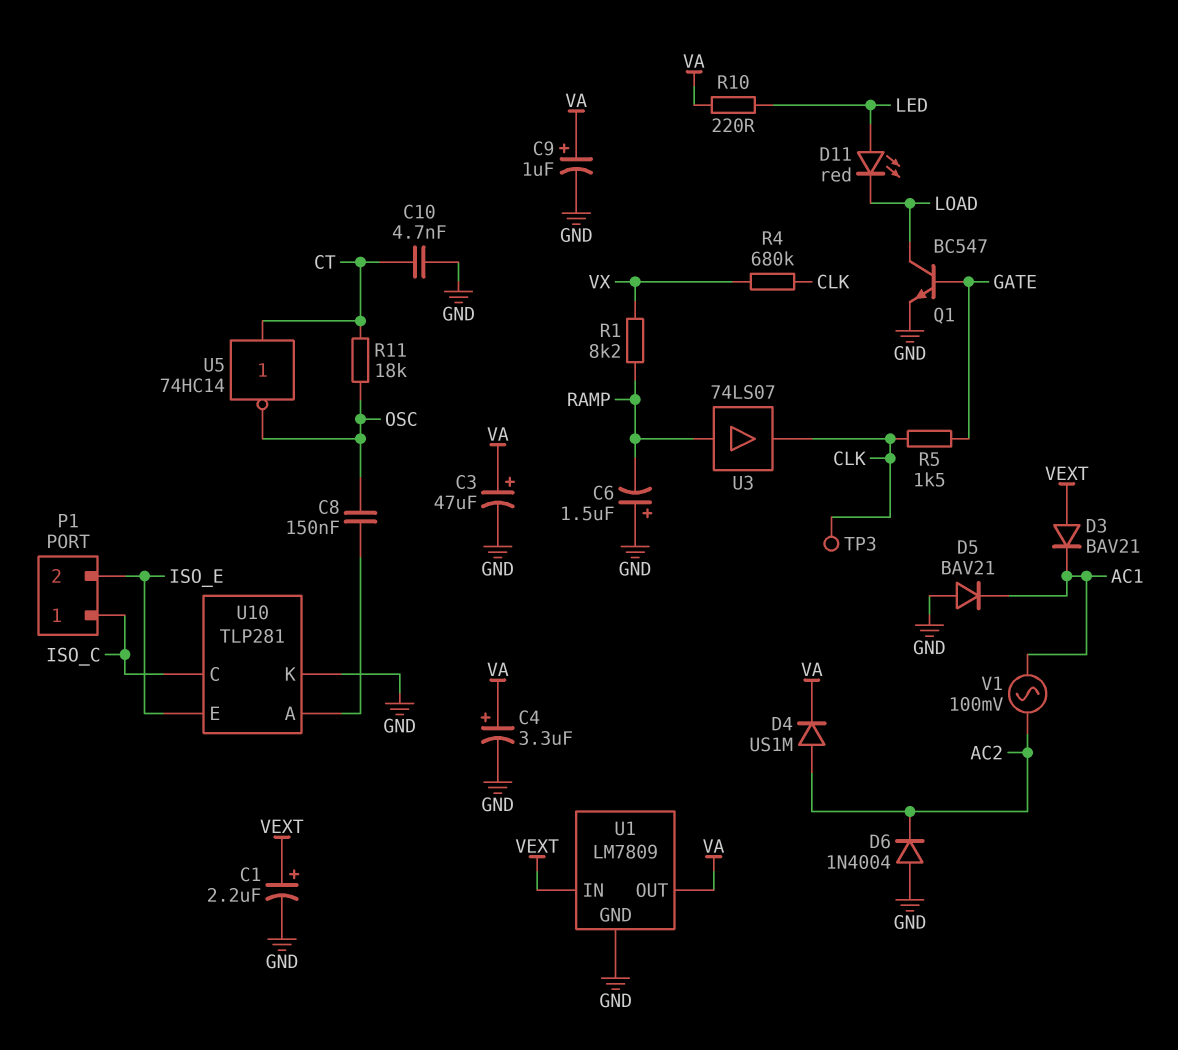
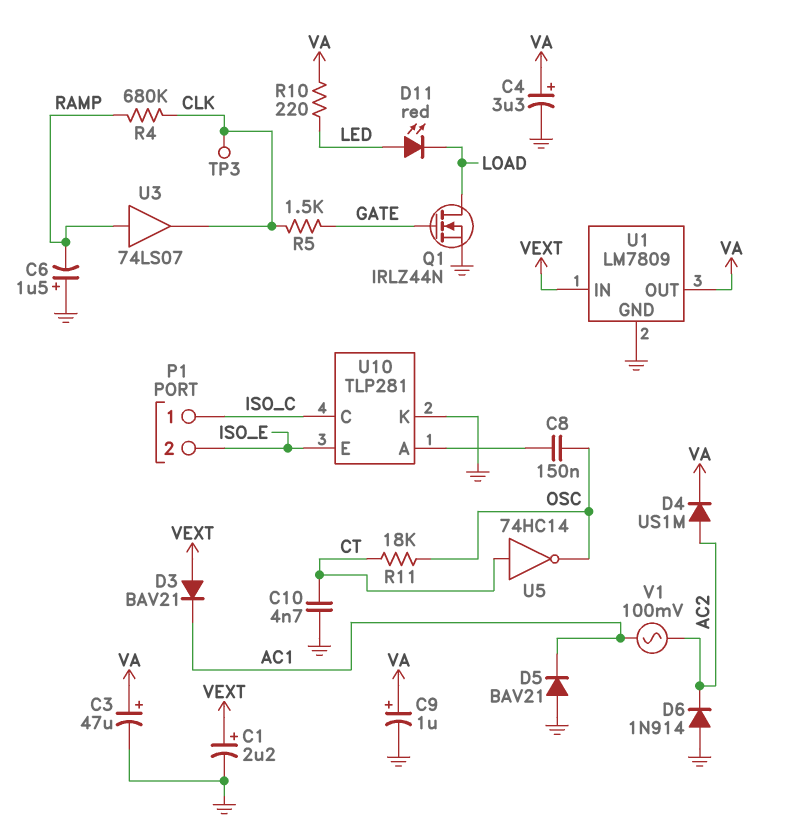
D6: diode 1N4004 (A GND, K AC2) -> diode 1N914 (A GND, K AC2)
Q1: NPN BC547 (B GATE, C LOAD, E GND) -> NMOS IRLZ44N (G GATE, D LOAD, S GND)
R1: 8.2k (RAMP, VX) -> none
R4: 680k (CLK, VX) -> 680k (CLK, RAMP)

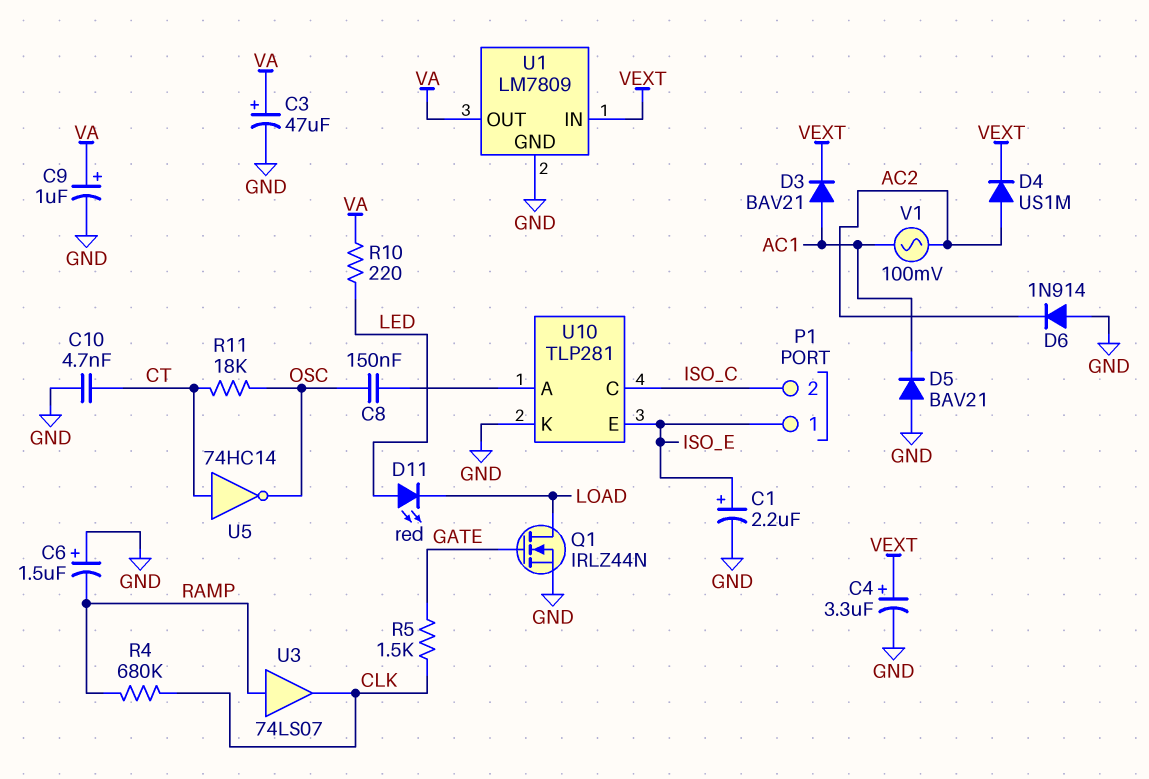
C1: 2.2uF (plus VEXT, minus GND) -> 2.2uF (plus ISO_E, minus GND)
C4: 3.3uF (plus VA, minus GND) -> 3.3uF (plus VEXT, minus GND)
D3: diode BAV21 (A VEXT, K AC1) -> diode BAV21 (A AC1, K VEXT)
D4: diode US1M (A AC2, K VA) -> diode US1M (A AC2, K VEXT)
P1 pin 1: ISO_C -> ISO_E
P1 pin 2: ISO_E -> ISO_C
TP3: test point (CLK) -> none

